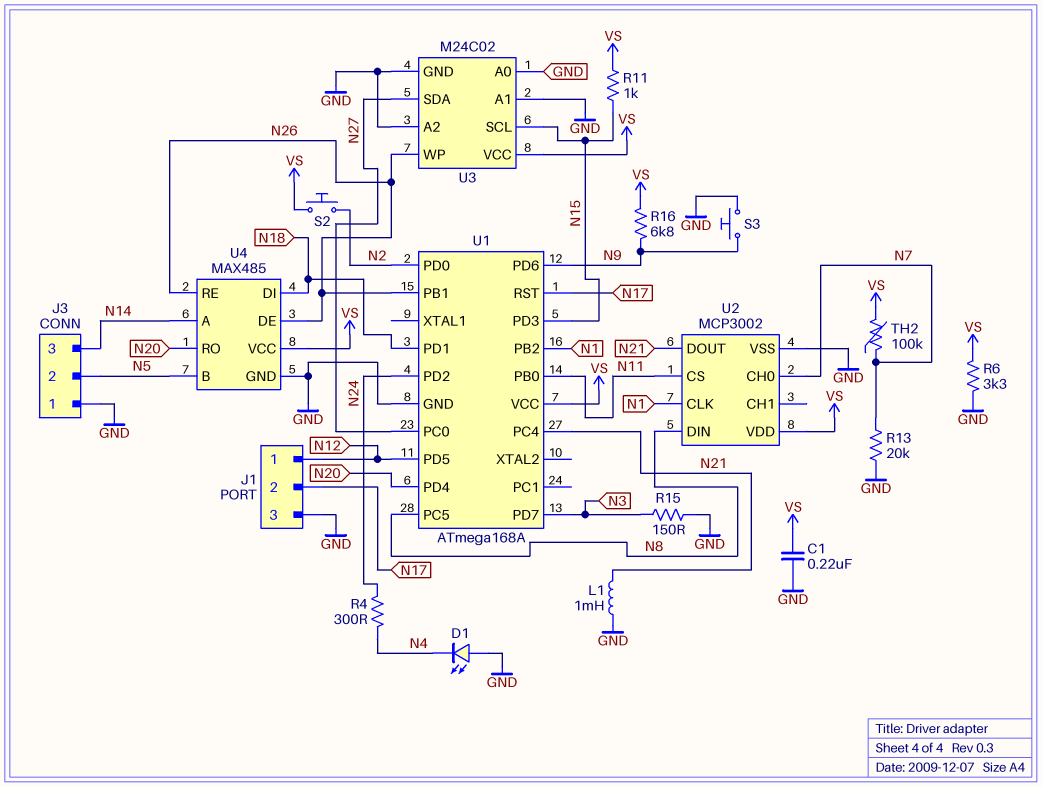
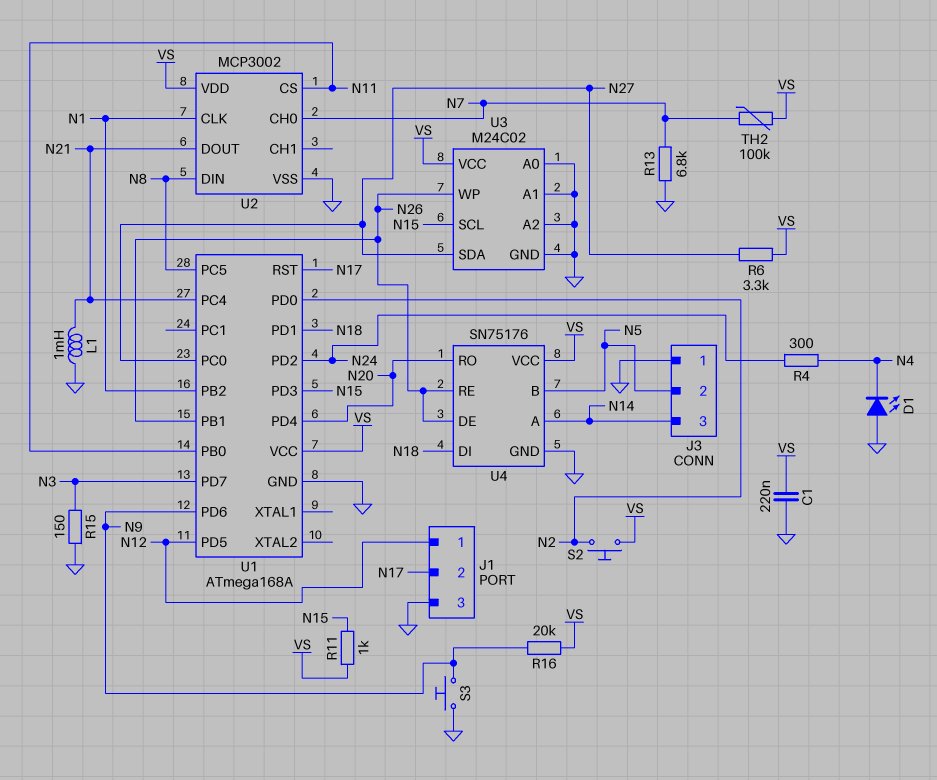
R6: 3.3k (GND, VS) -> 3.3k (N27, VS)
R13: 20k (GND, N7) -> 6.8k (GND, N7)
R16: 6.8k (N9, VS) -> 20k (N9, VS)
U4: MAX485 -> SN75176

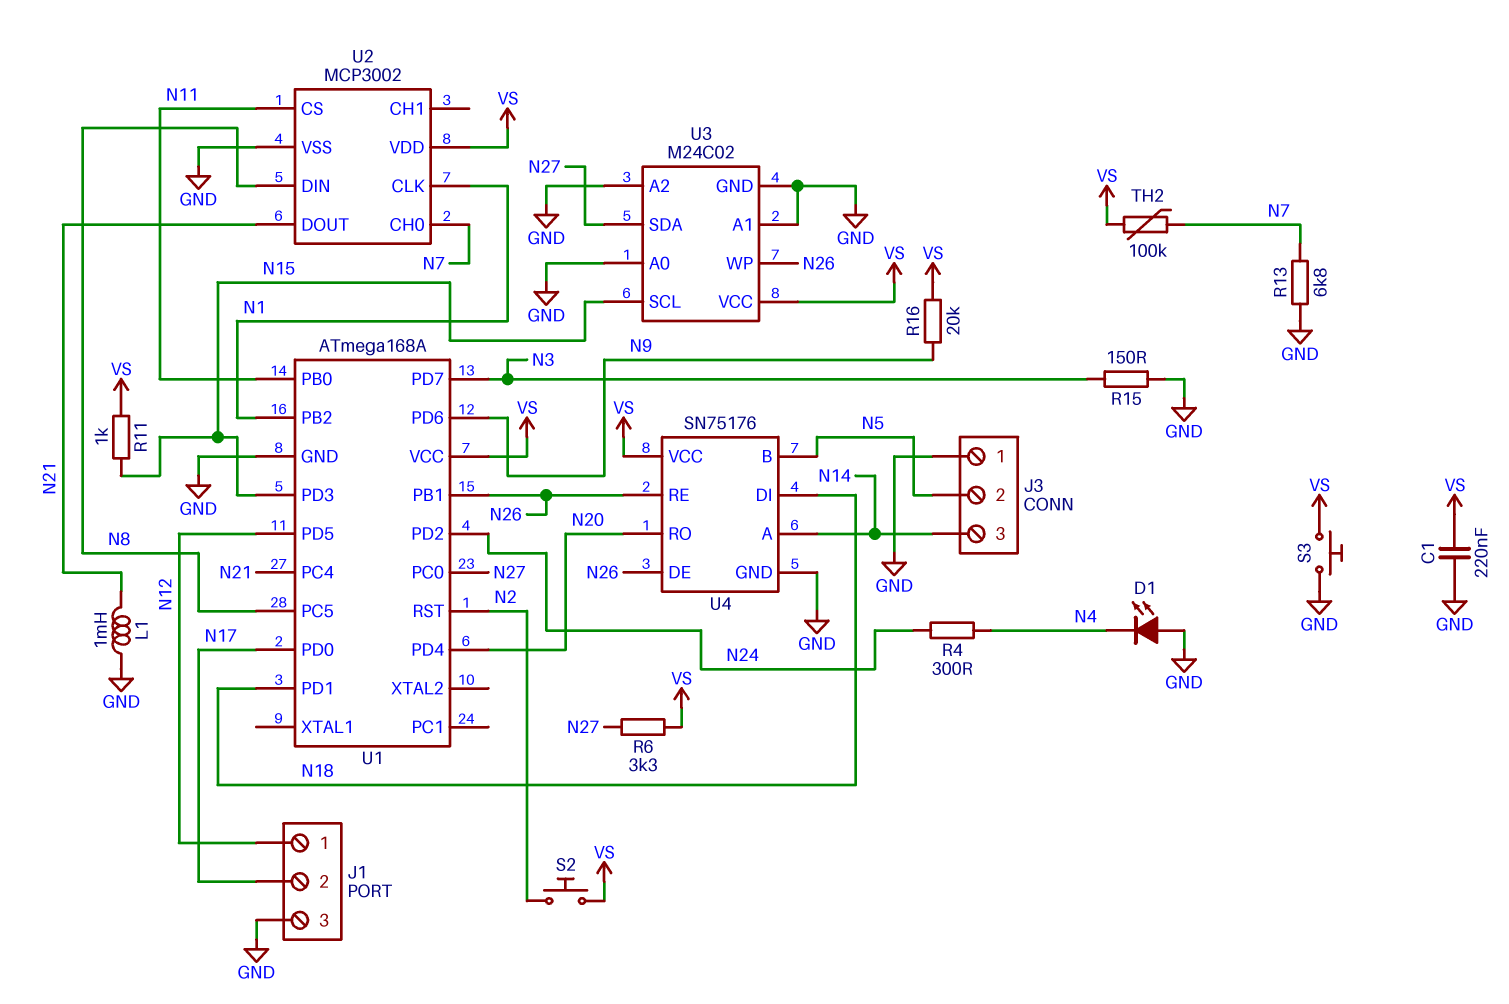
S3: button (GND, N9) -> button (GND, VS)
U1 pin PD0: N2 -> N17
U1 pin RST: N17 -> N2

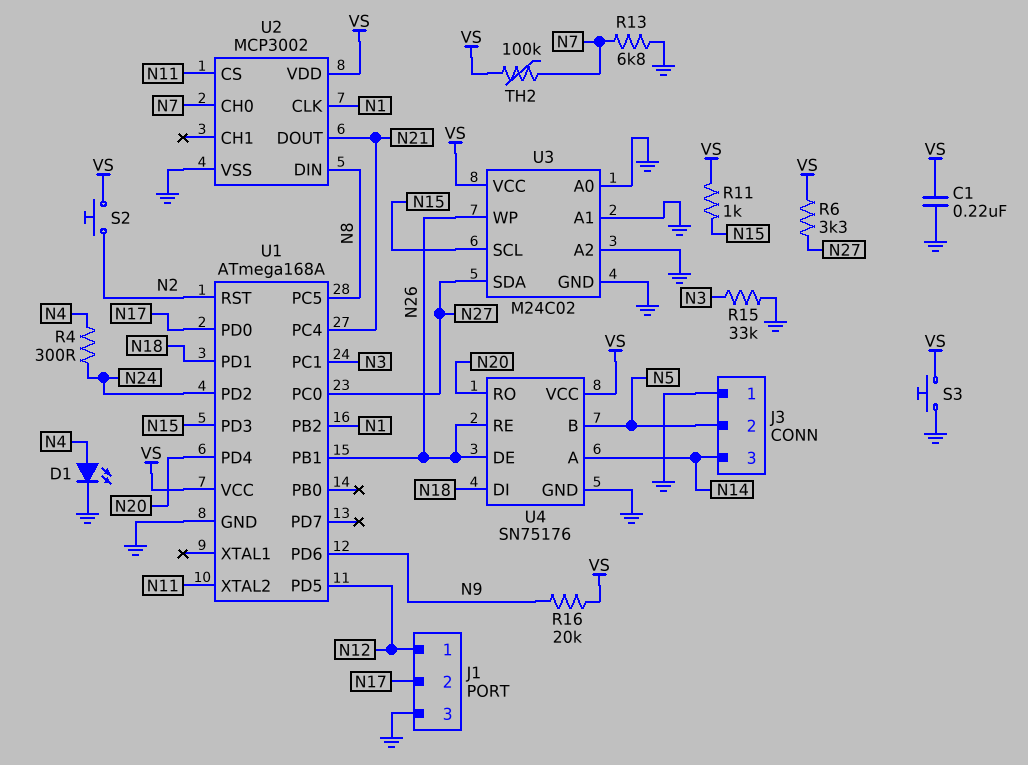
D1: LED (A GND, K N4) -> LED (A N4, K GND)
L1: 1mH (GND, N21) -> none
R15: 150 (GND, N3) -> 33k (GND, N3)
U1 pin PB0: N11 -> none
U1 pin PC1: none -> N3
U1 pin PD7: N3 -> none
U1 pin XTAL2: none -> N11

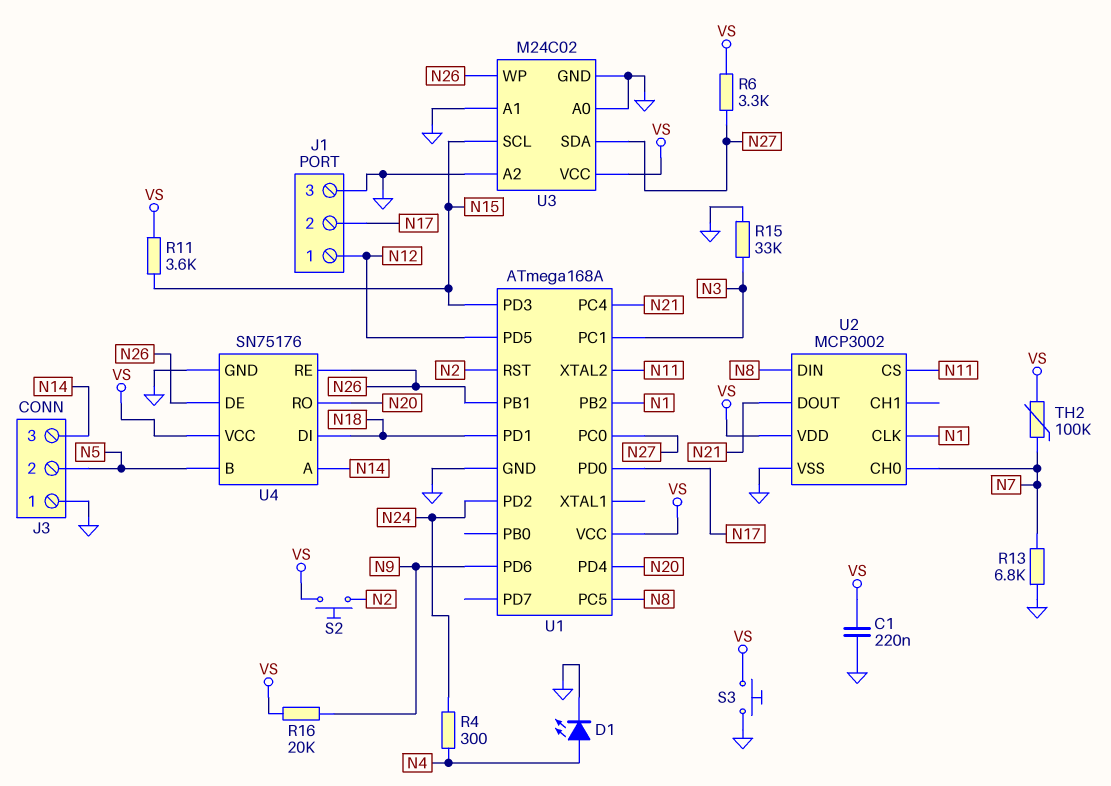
R11: 1k (N15, VS) -> 3.6k (N15, VS)

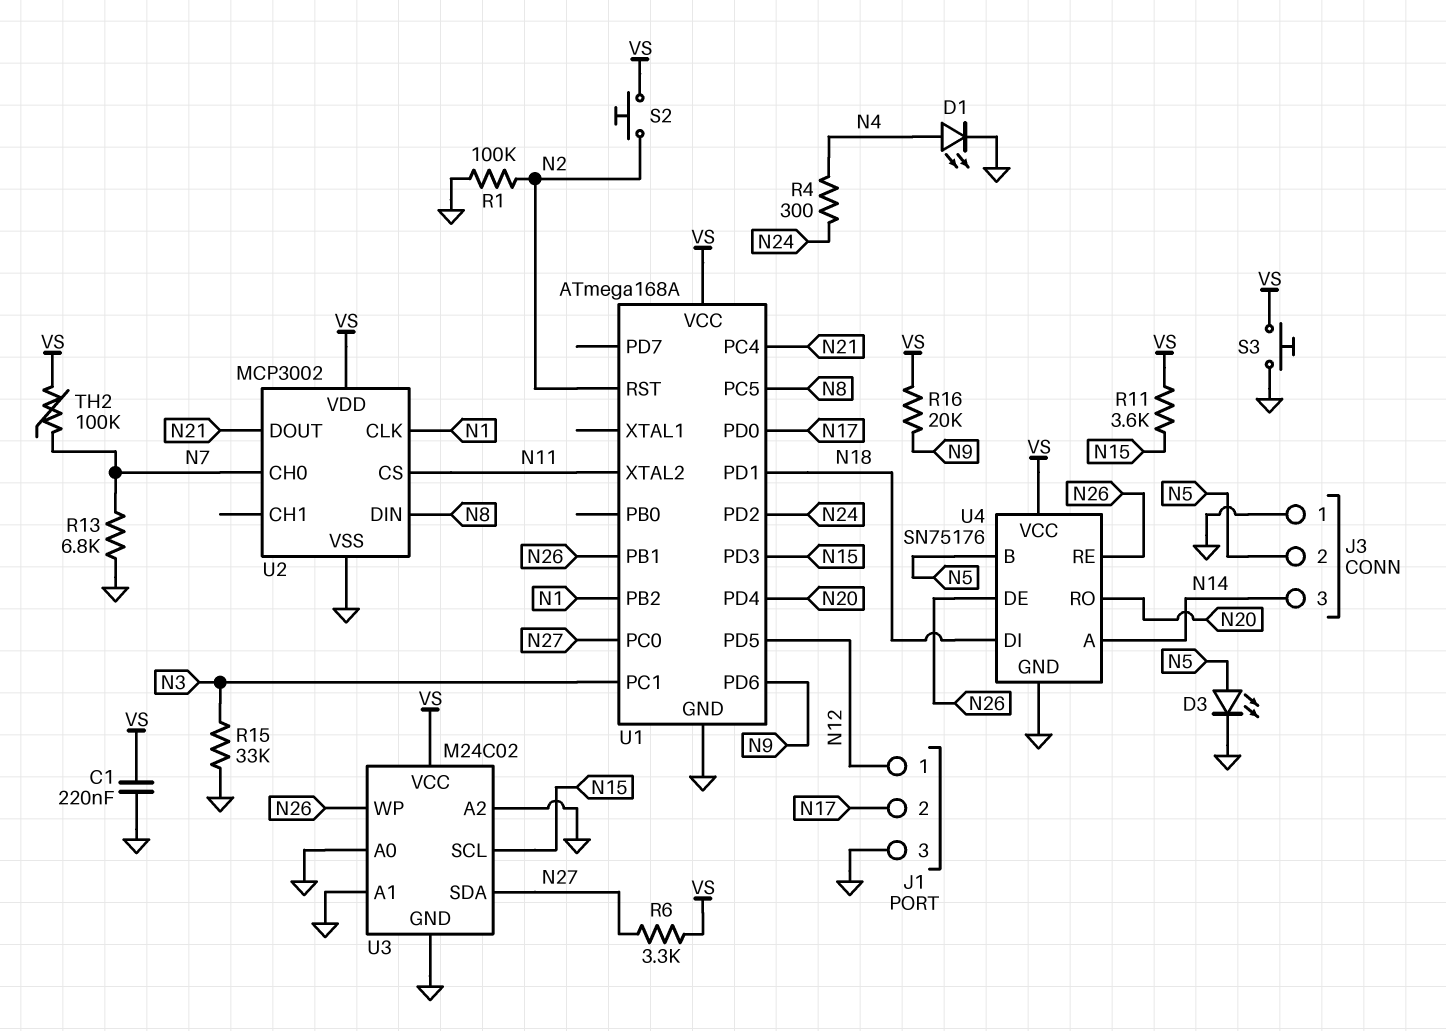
D3: none -> LED (A N5, K GND)
R1: none -> 100k (GND, N2)

